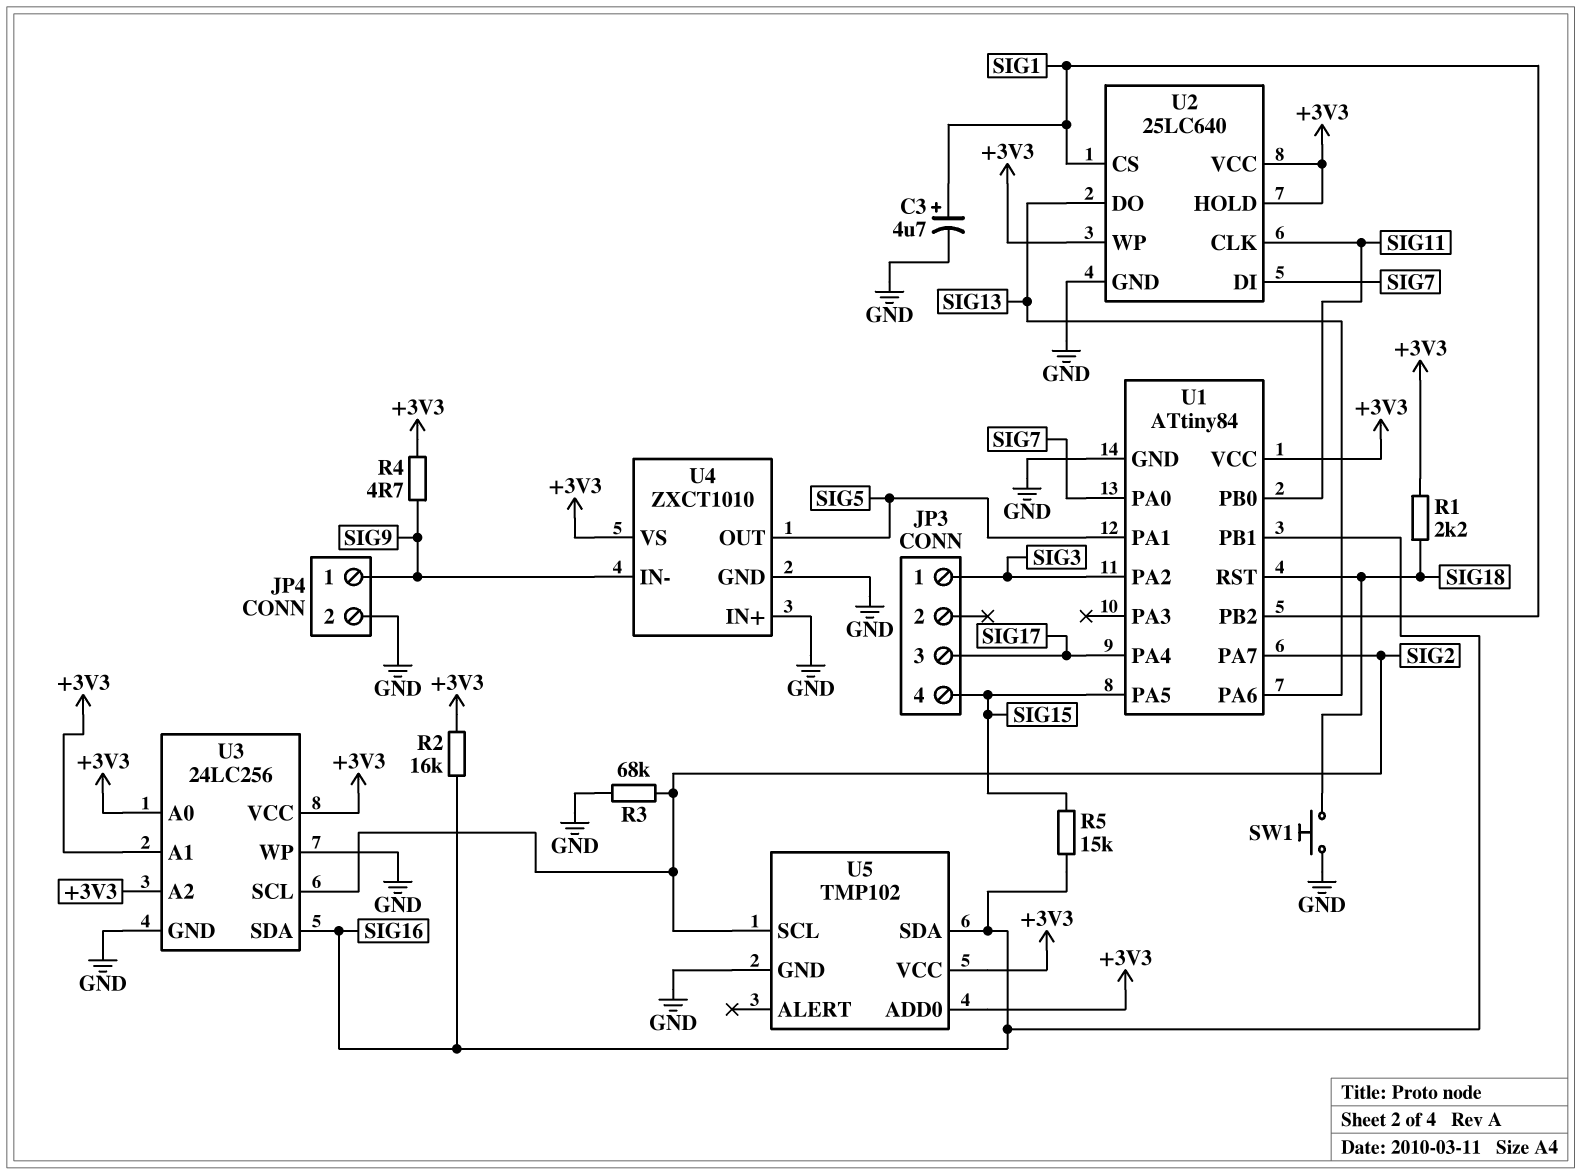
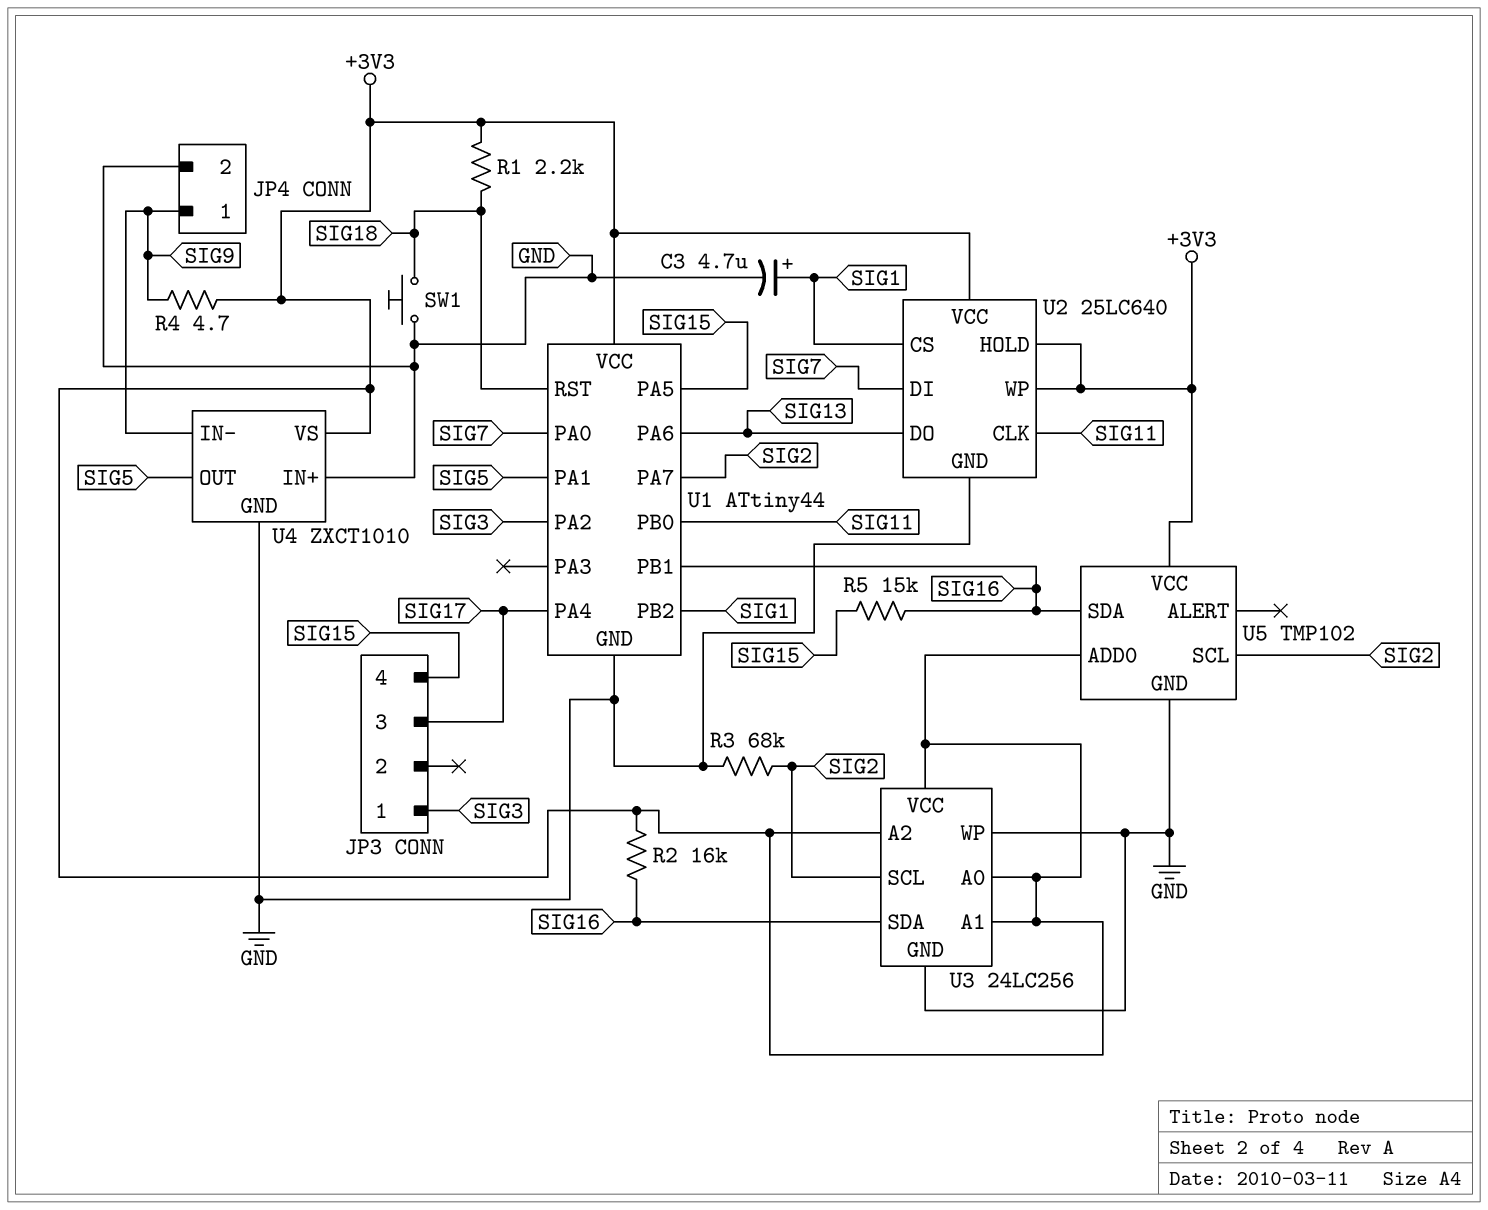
U1: ATtiny84 -> ATtiny44

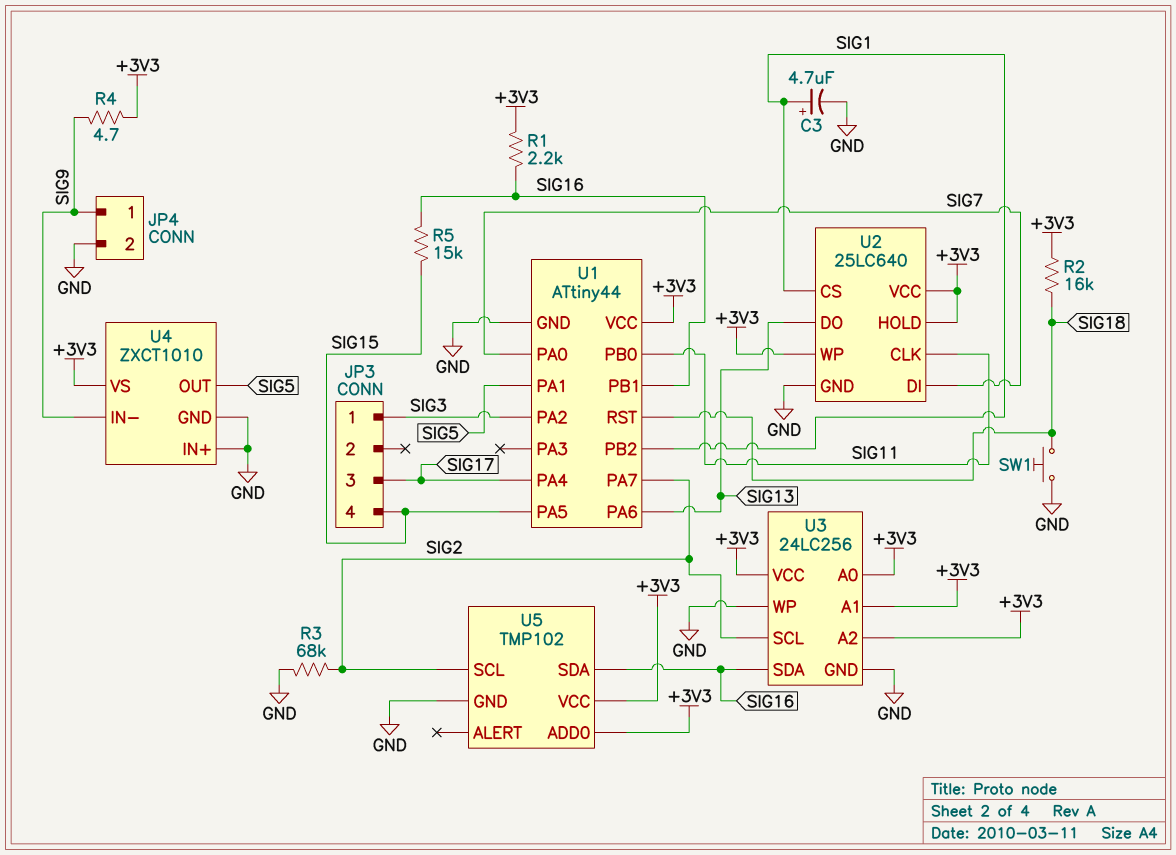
R1: 2.2k (+3V3, SIG18) -> 2.2k (+3V3, SIG16)
R2: 16k (+3V3, SIG16) -> 16k (+3V3, SIG18)

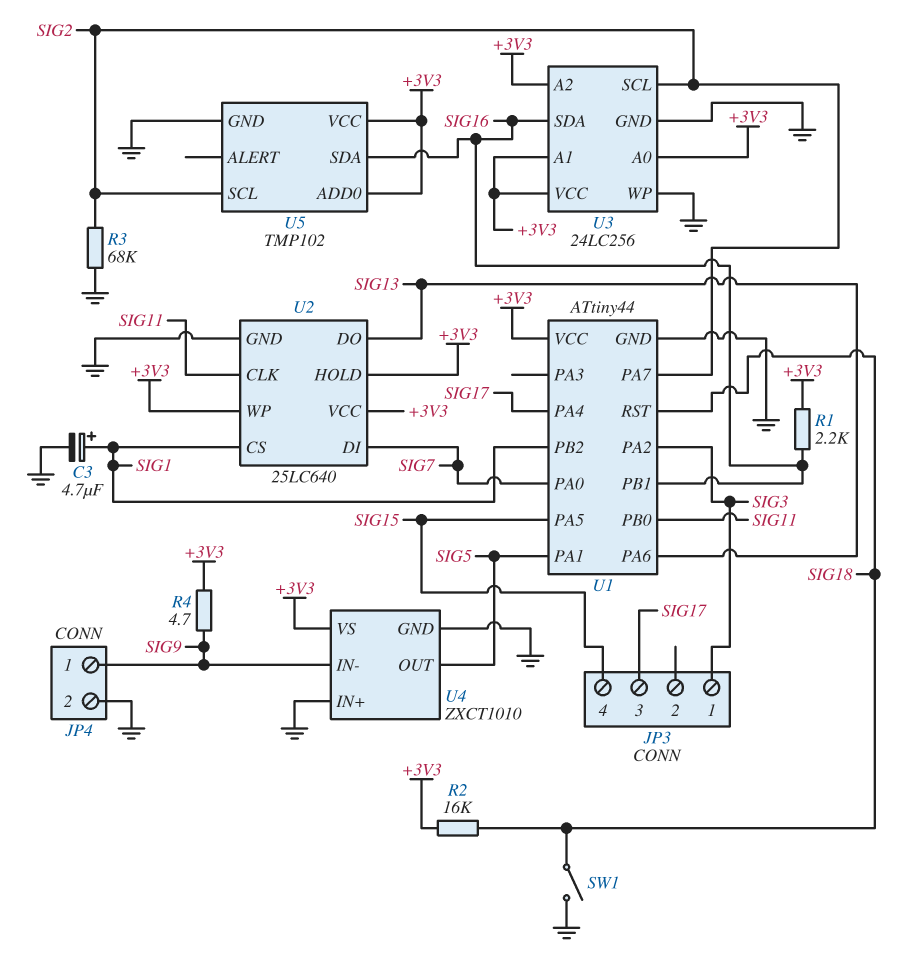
R5: 15k (SIG15, SIG16) -> none
SW1: button (GND, SIG18) -> switch (GND, SIG18)

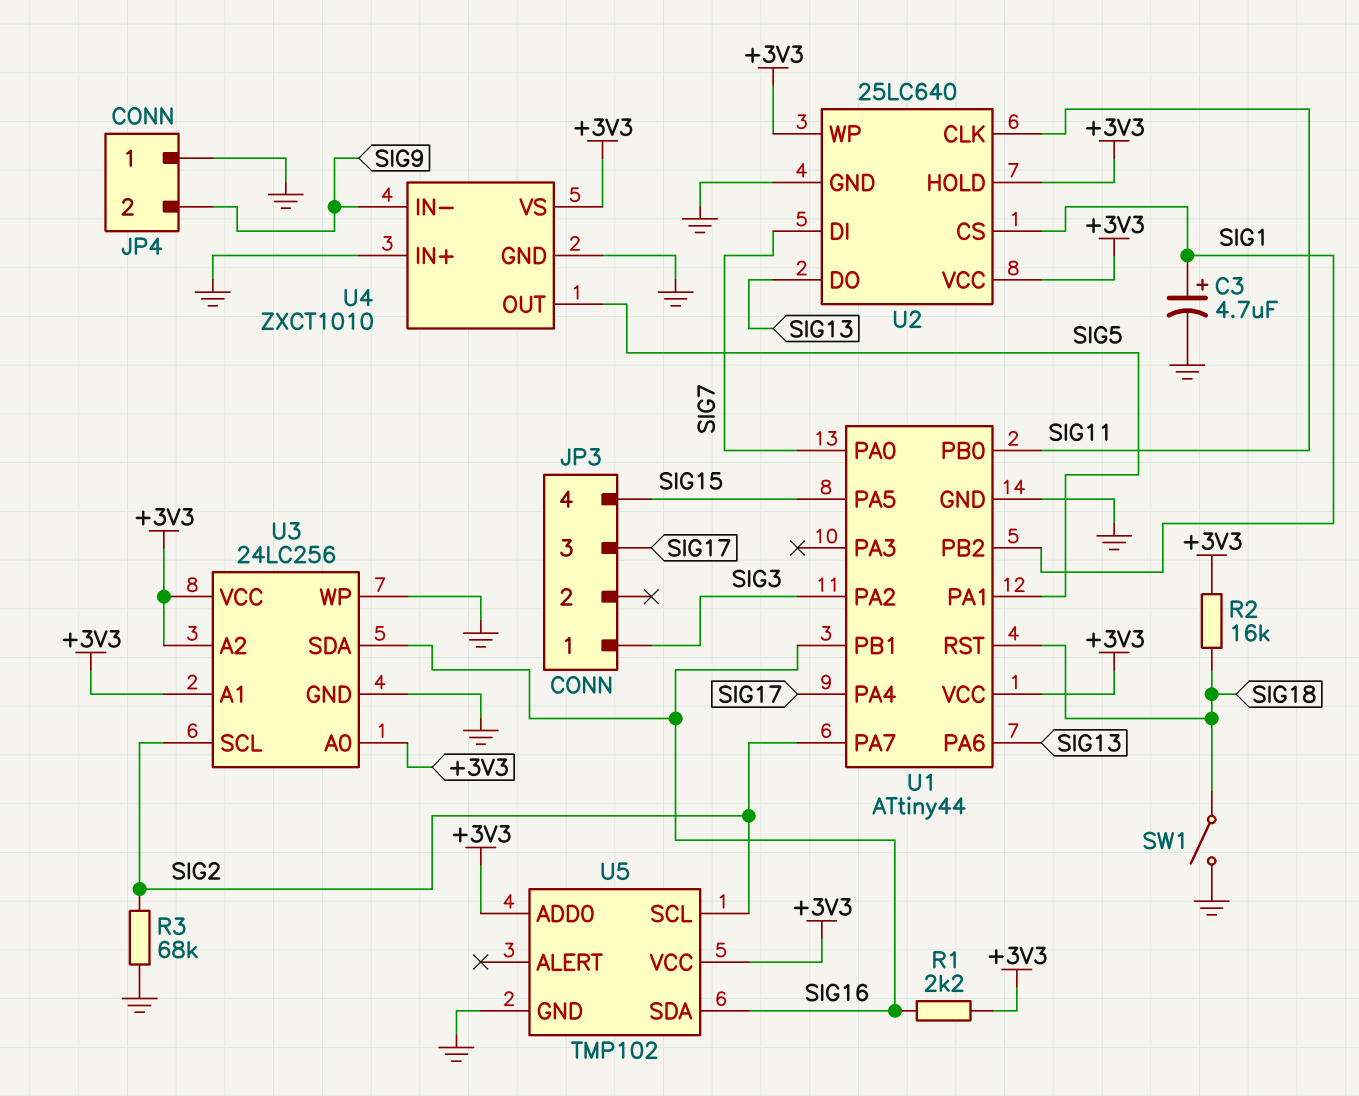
JP4 pin 1: SIG9 -> GND
JP4 pin 2: GND -> SIG9
R4: 4.7 (+3V3, SIG9) -> none

